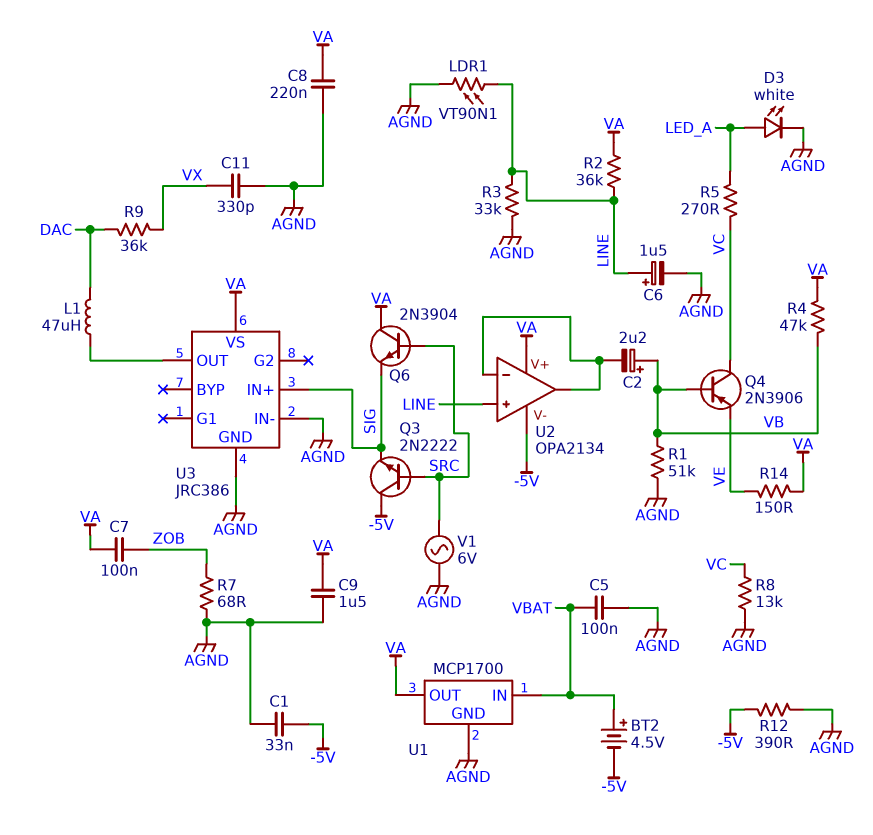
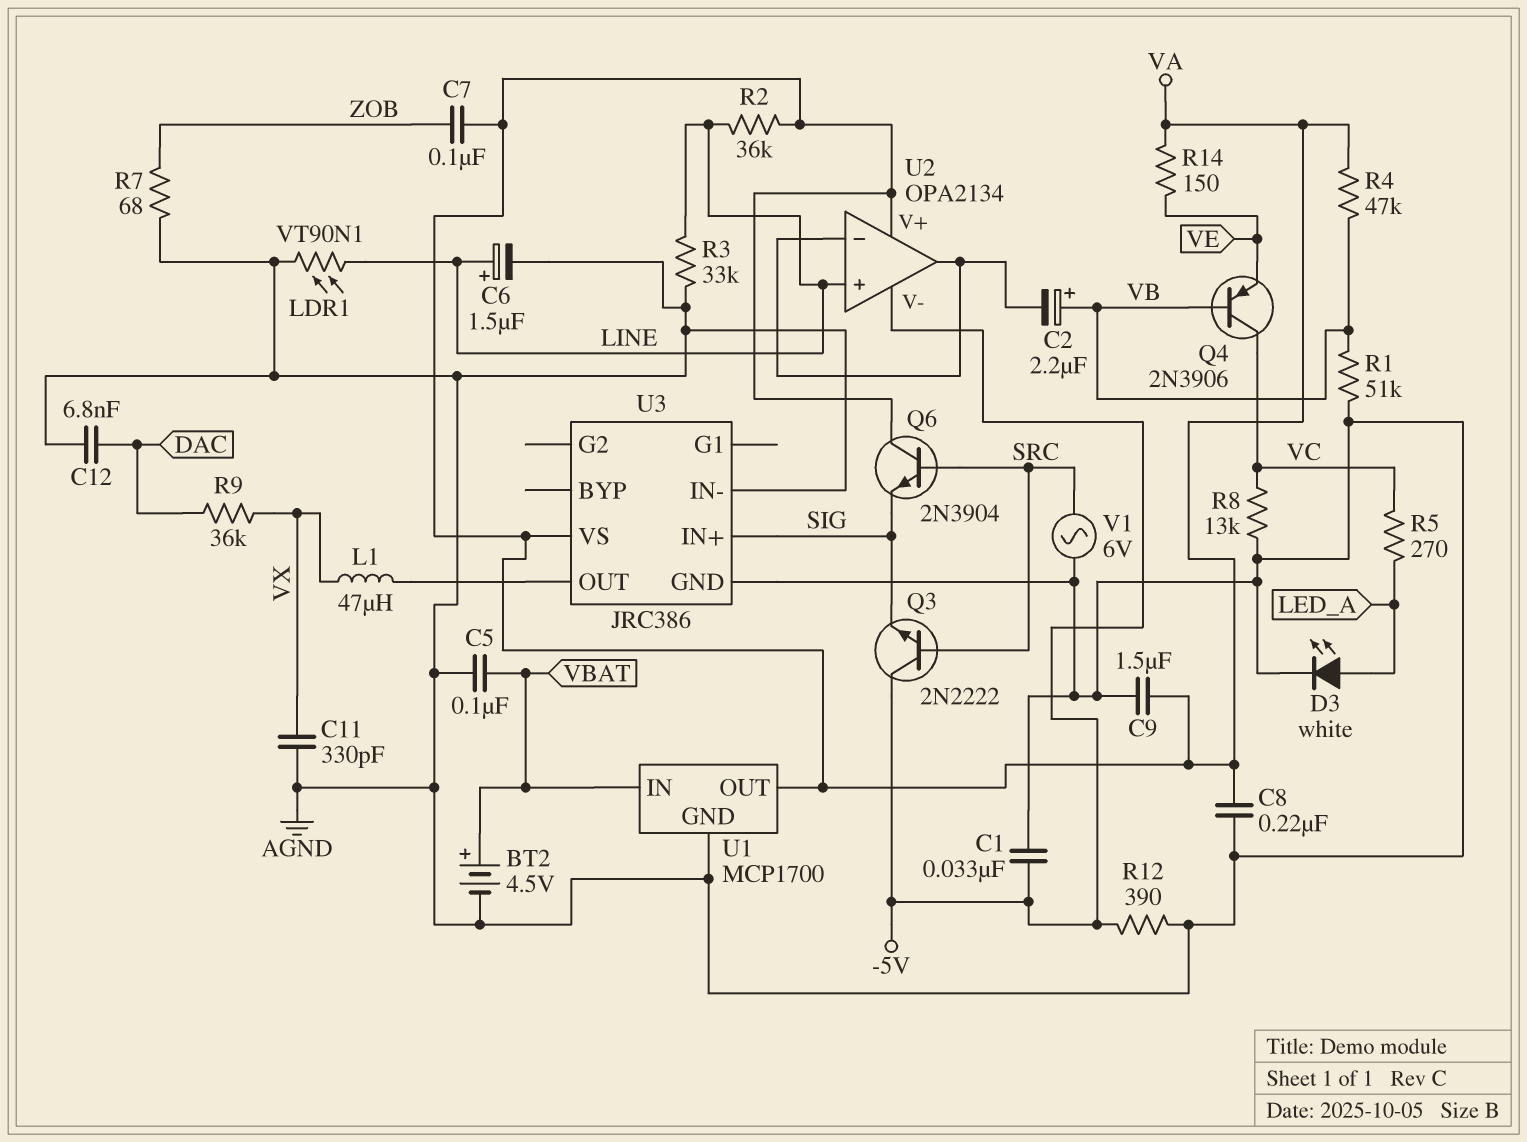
BT2: 4.5V (plus VBAT, minus -5V) -> 4.5V (plus VBAT, minus AGND)
C12: none -> 6.8nF (AGND, DAC)
L1: 47uH (DAC, U3/OUT) -> 47uH (U3/OUT, VX)

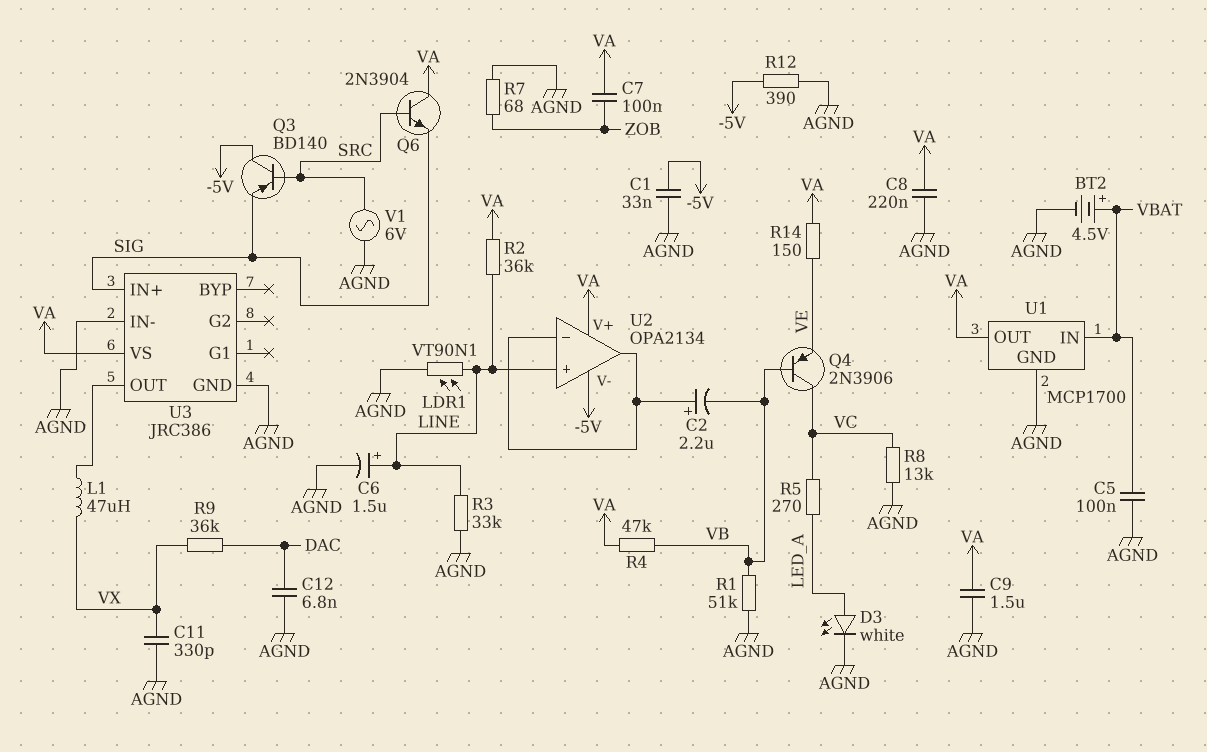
C2: 2.2uF (plus VB, minus U2/in-) -> 2.2uF (plus U2/in-, minus VB)
Q3: NPN 2N2222 (B SRC, C -5V, E SIG) -> PNP BD140 (B SRC, C -5V, E SIG)

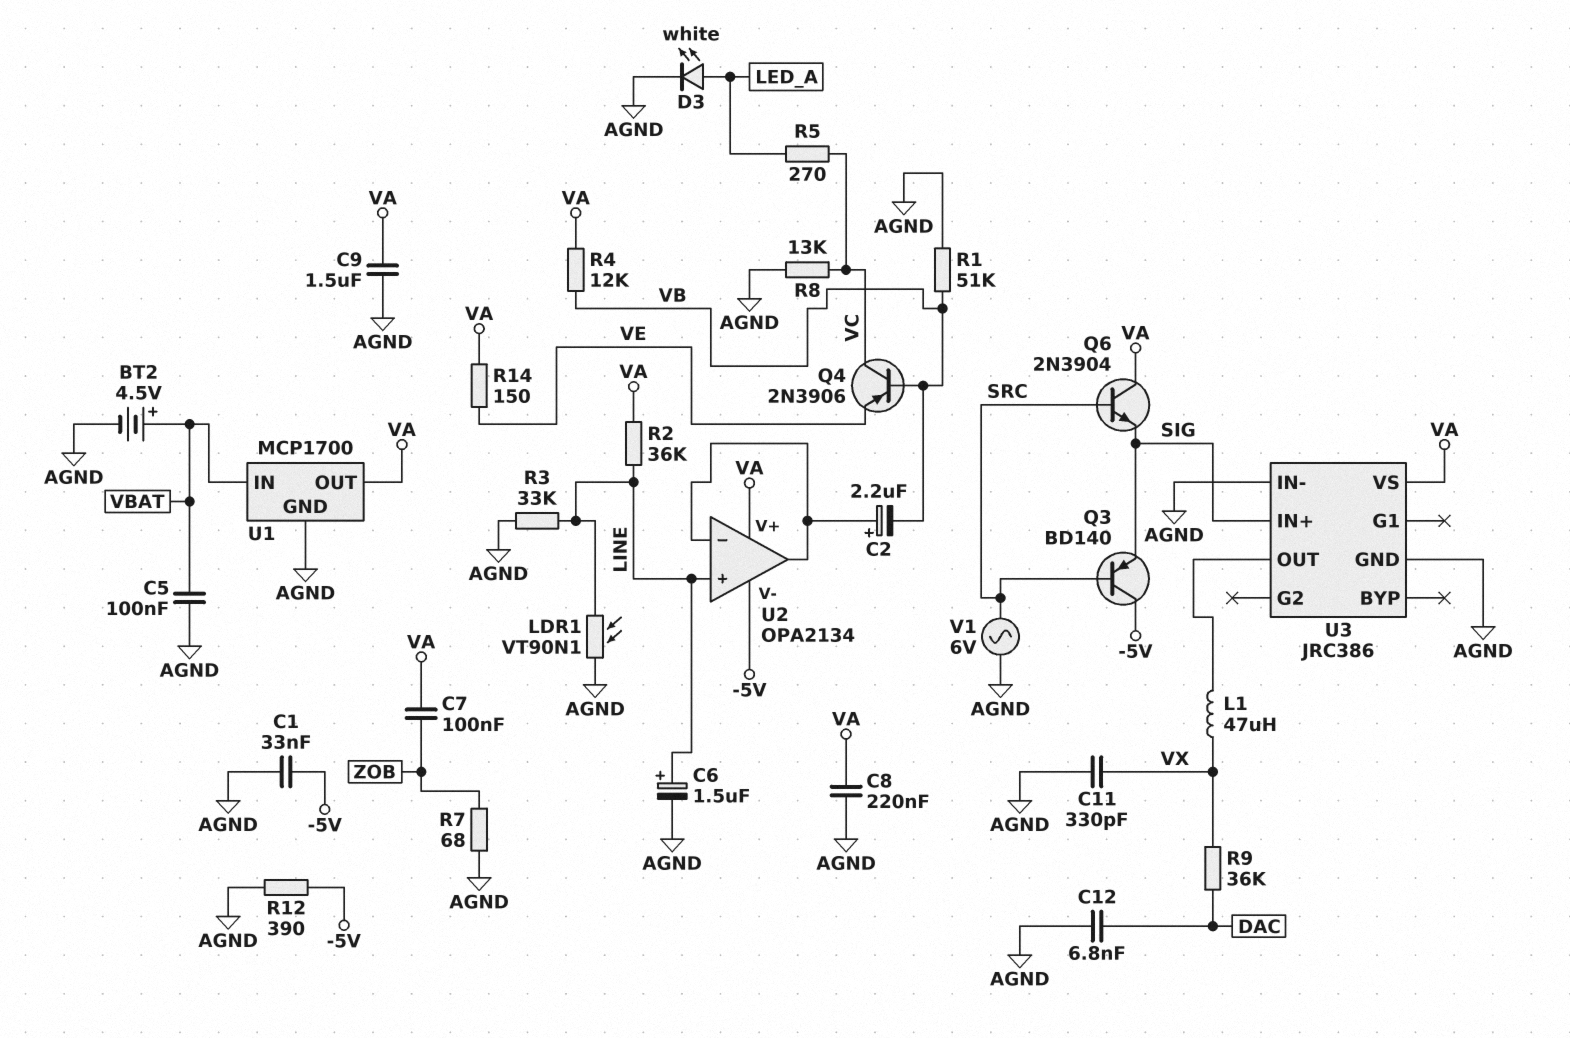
R4: 47k (VA, VB) -> 12k (VA, VB)

